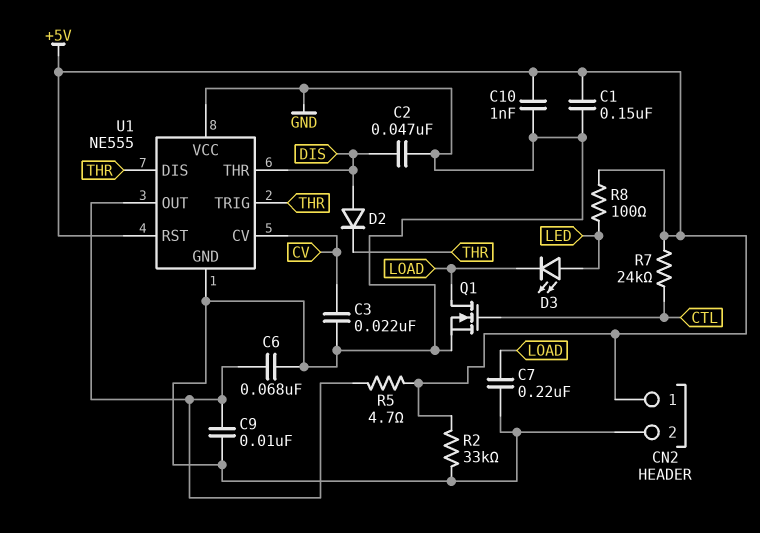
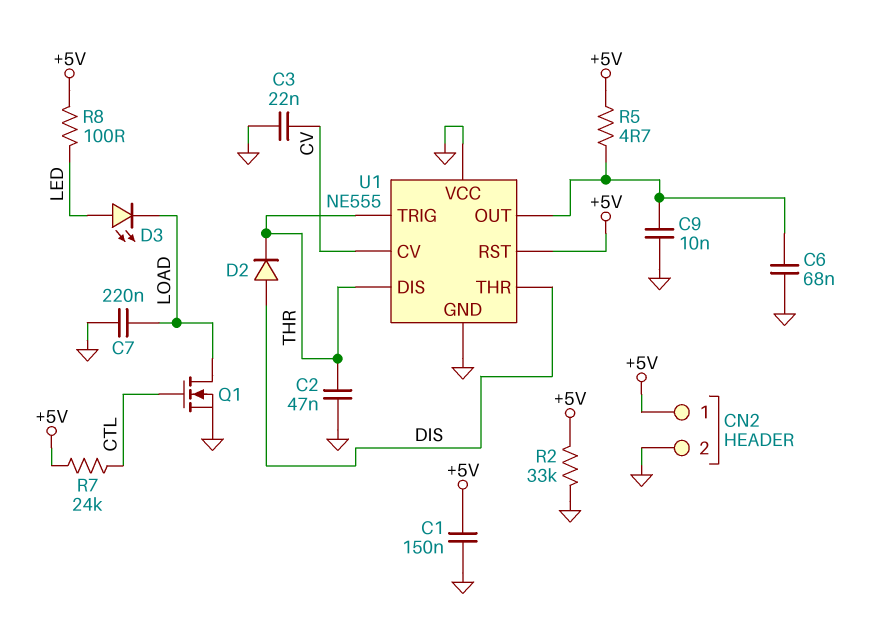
C2: 47nF (DIS, GND) -> 47nF (GND, THR)
C10: 1nF (+5V, GND) -> none

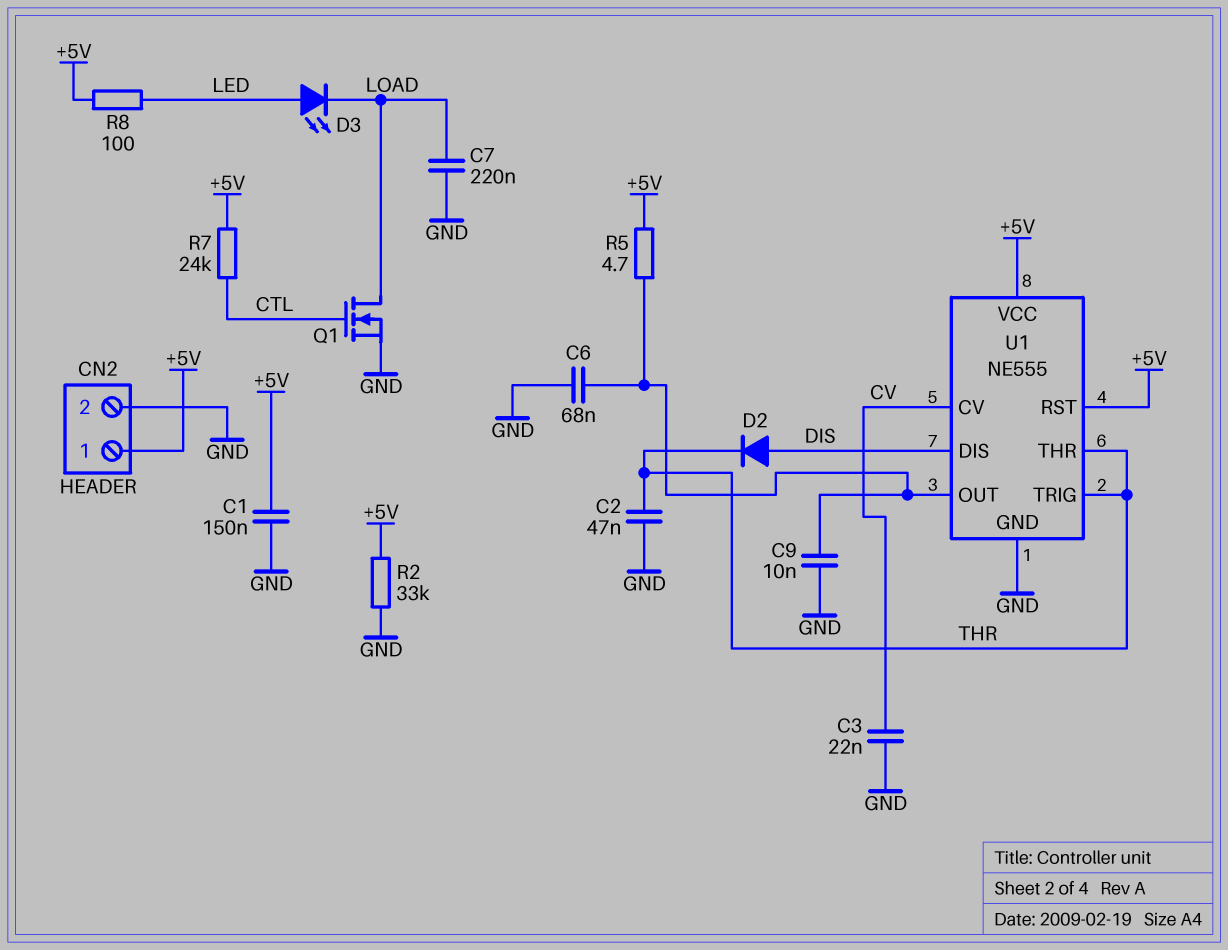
U1 pin DIS: THR -> DIS
U1 pin THR: DIS -> THR
U1 pin VCC: GND -> +5V

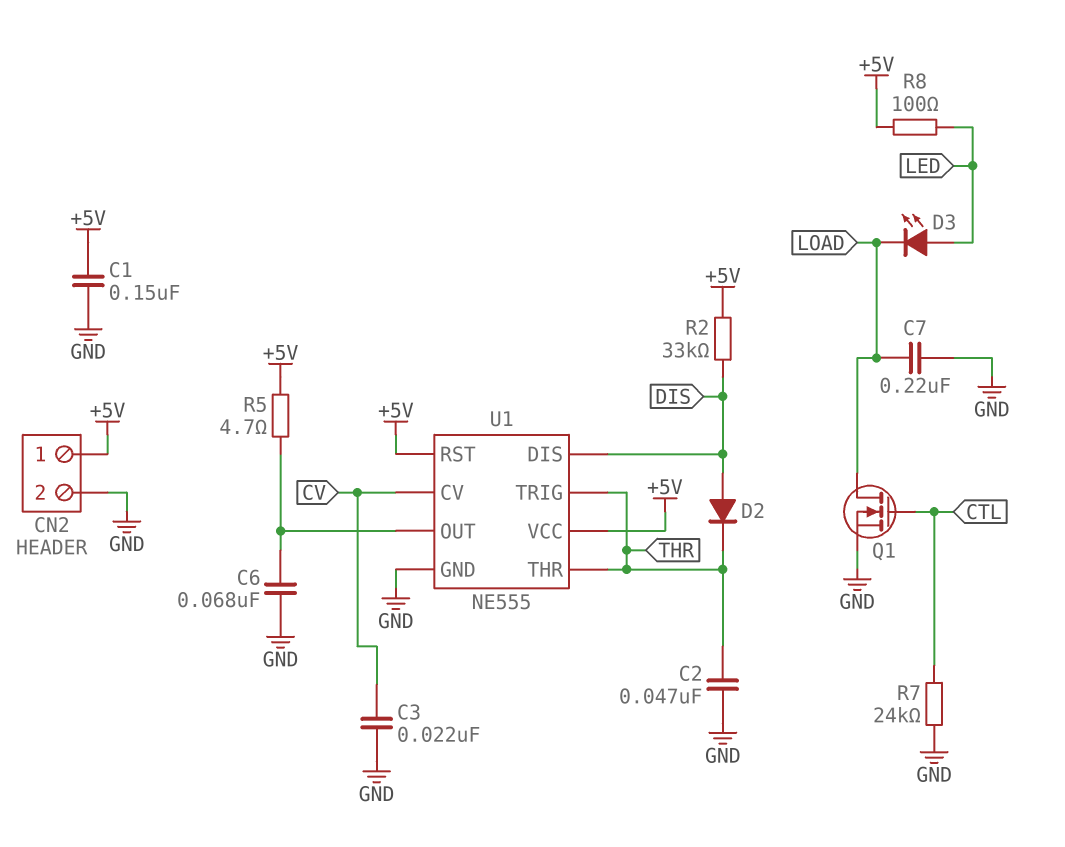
C9: 10nF (GND, U1/OUT) -> none
R2: 33k (+5V, GND) -> 33k (+5V, DIS)
R7: 24k (+5V, CTL) -> 24k (CTL, GND)

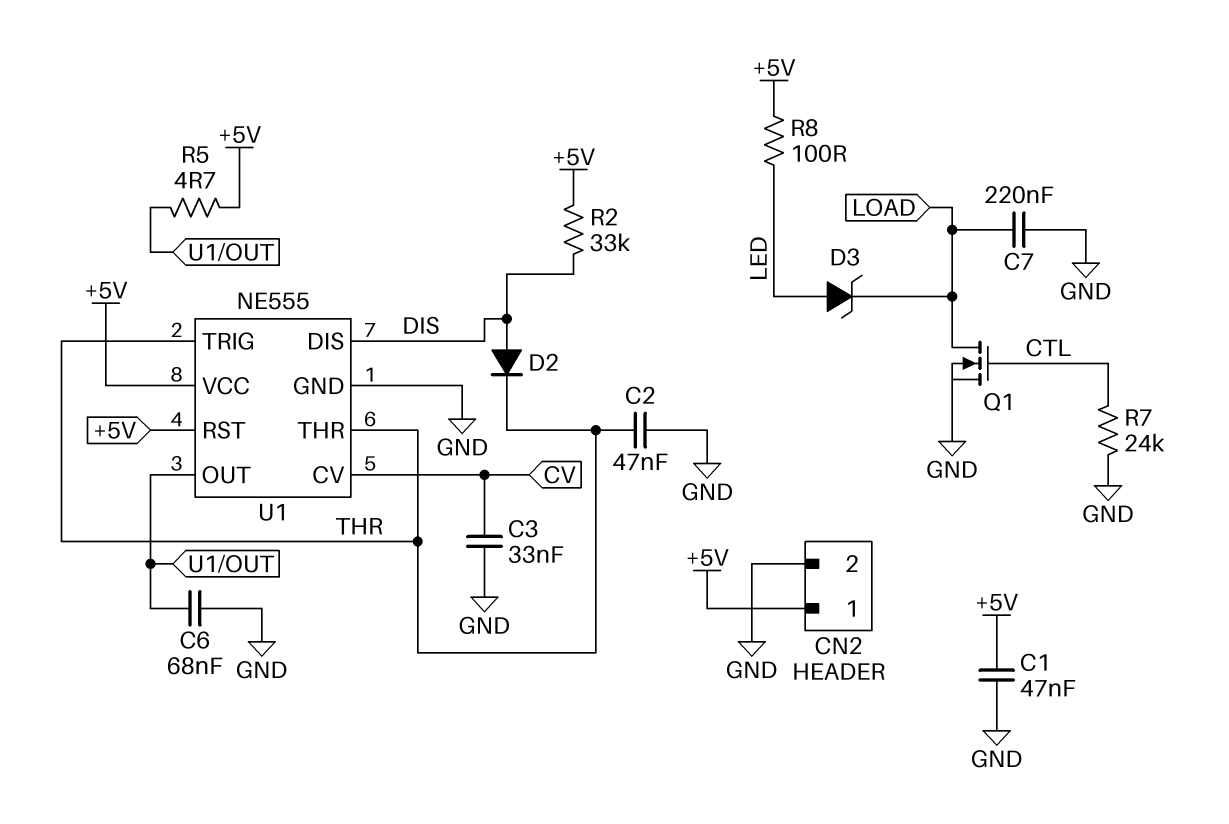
C1: 150nF (+5V, GND) -> 47nF (+5V, GND)
C3: 22nF (CV, GND) -> 33nF (CV, GND)
D3: LED (A LED, K LOAD) -> zener (A LED, K LOAD)

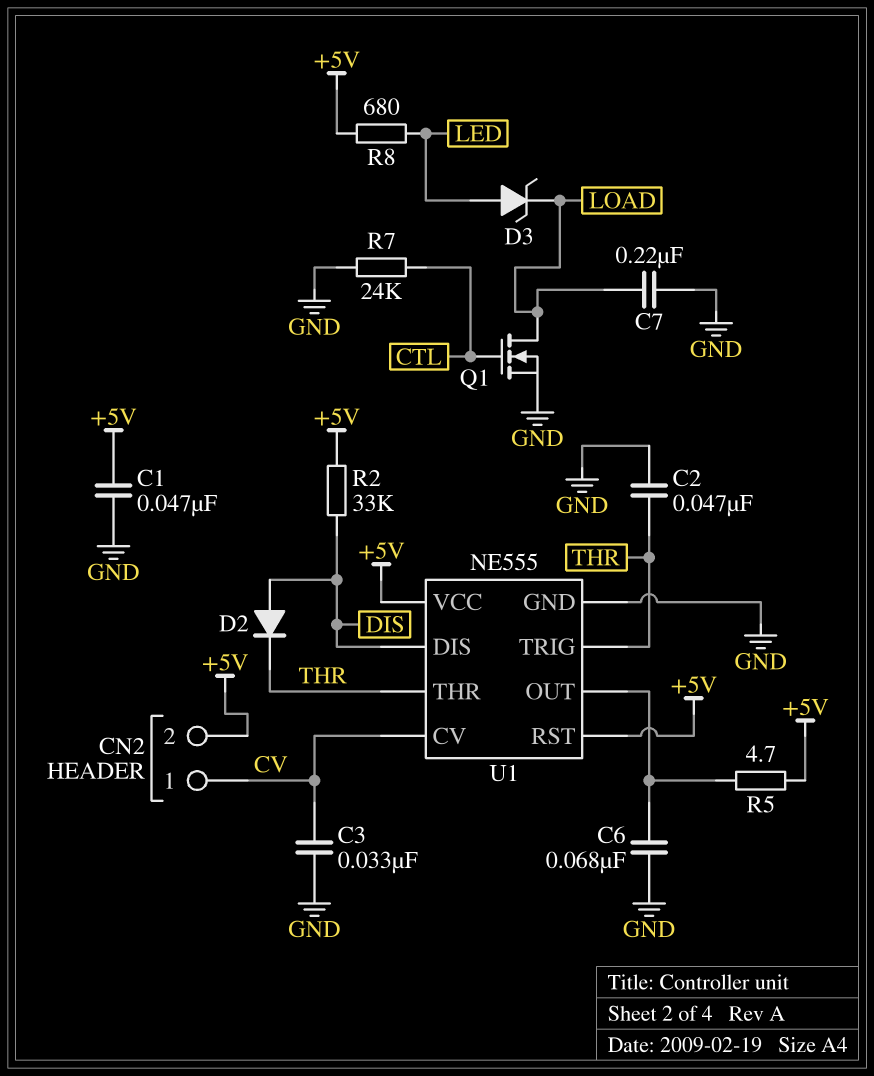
CN2 pin 1: +5V -> CV
CN2 pin 2: GND -> +5V
R8: 100 (+5V, LED) -> 680 (+5V, LED)

